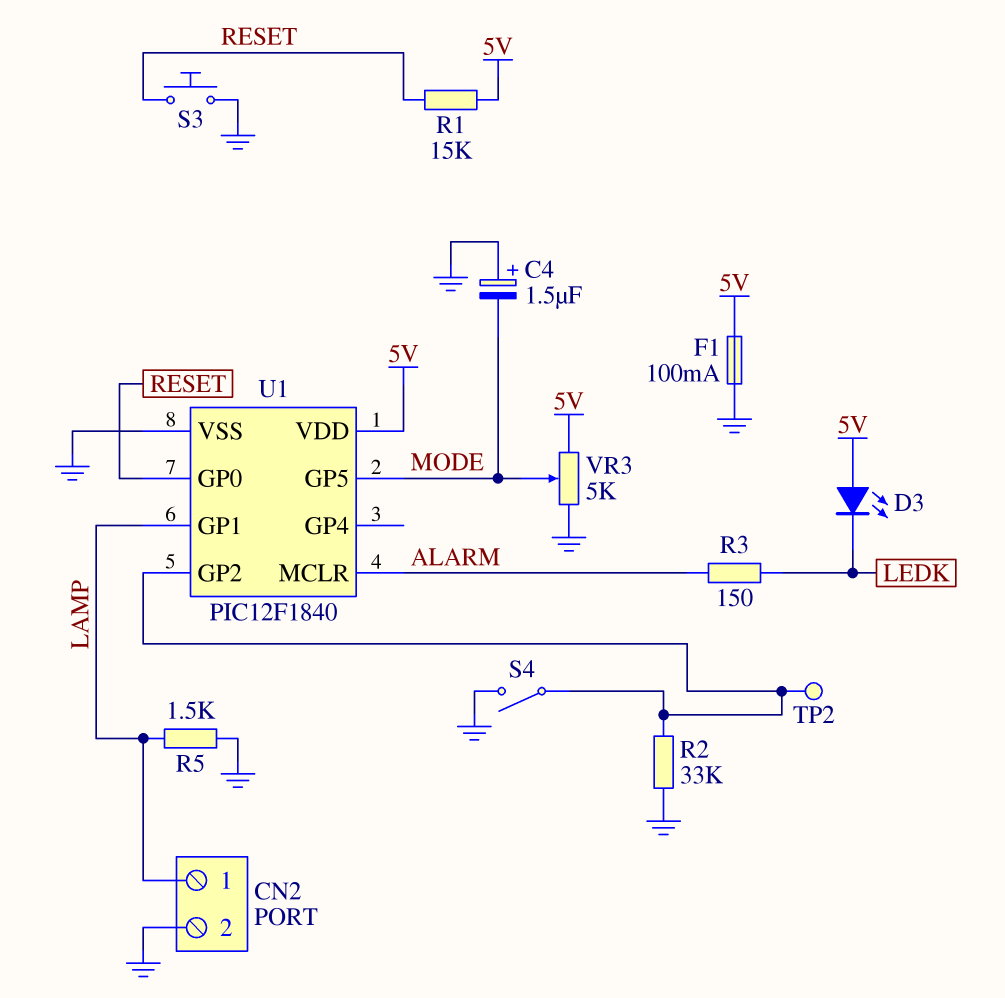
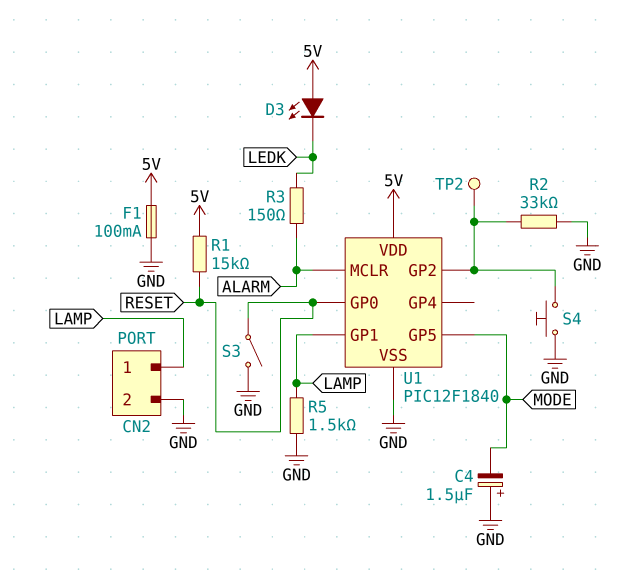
S3: button (GND, RESET) -> switch (GND, RESET)
S4: switch (GND, U1/GP2) -> button (GND, U1/GP2)
VR3: 5k (5V, GND, wiper MODE) -> none

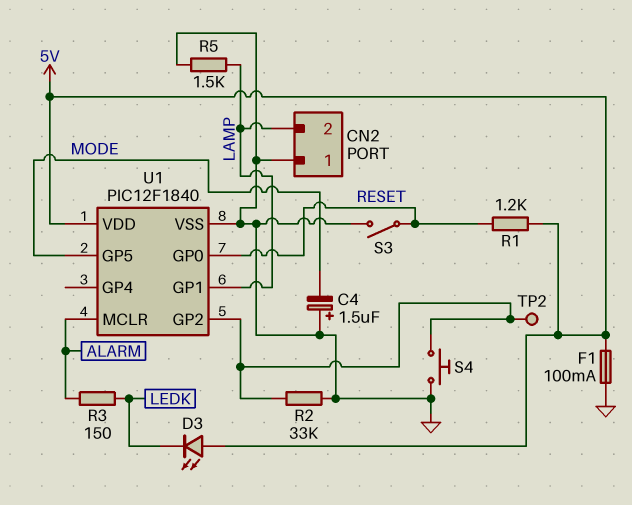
CN2 pin 1: LAMP -> GND
CN2 pin 2: GND -> LAMP
R1: 15k (5V, RESET) -> 1.2k (5V, RESET)

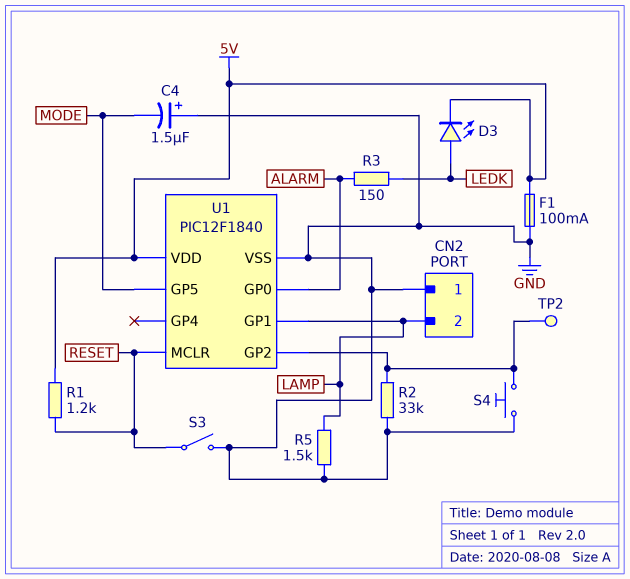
D3: LED (A 5V, K LEDK) -> LED (A LEDK, K 5V)
U1 pin GP0: RESET -> ALARM
U1 pin MCLR: ALARM -> RESET

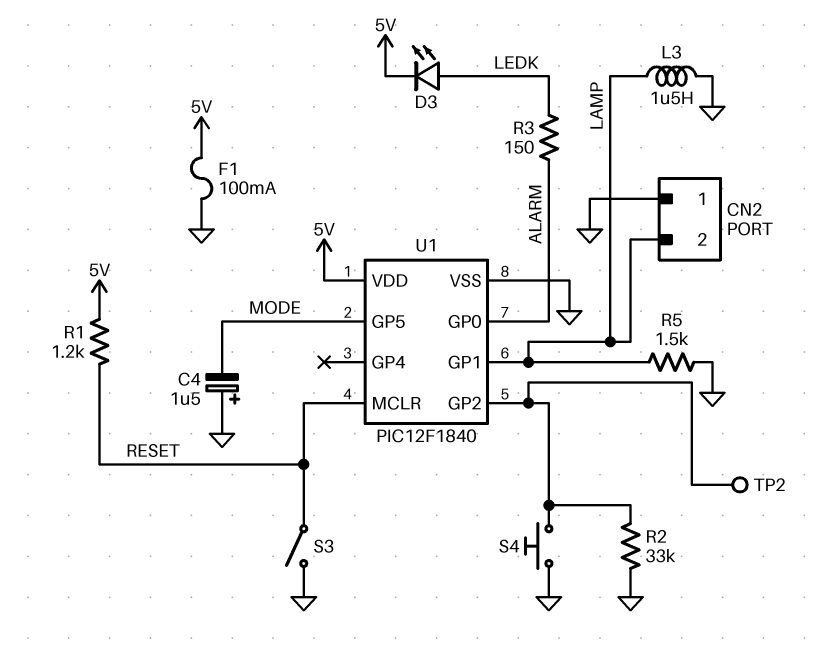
L3: none -> 1.5uH (GND, LAMP)

